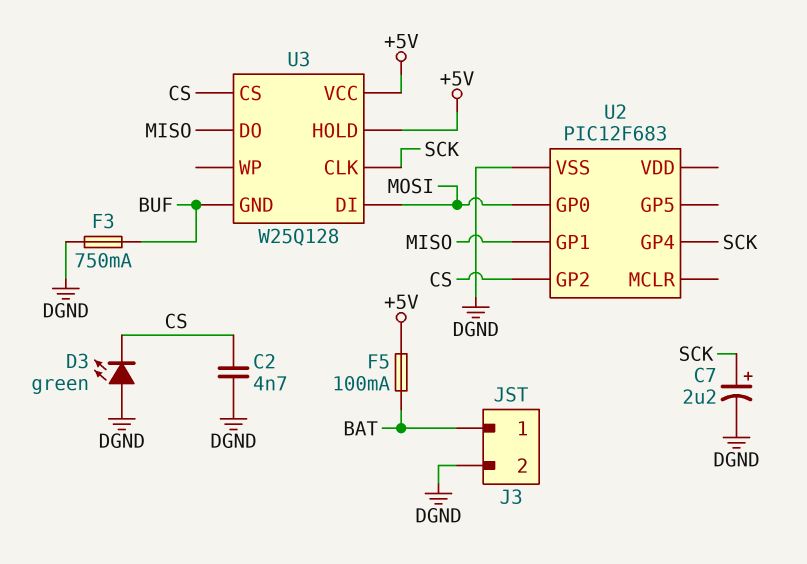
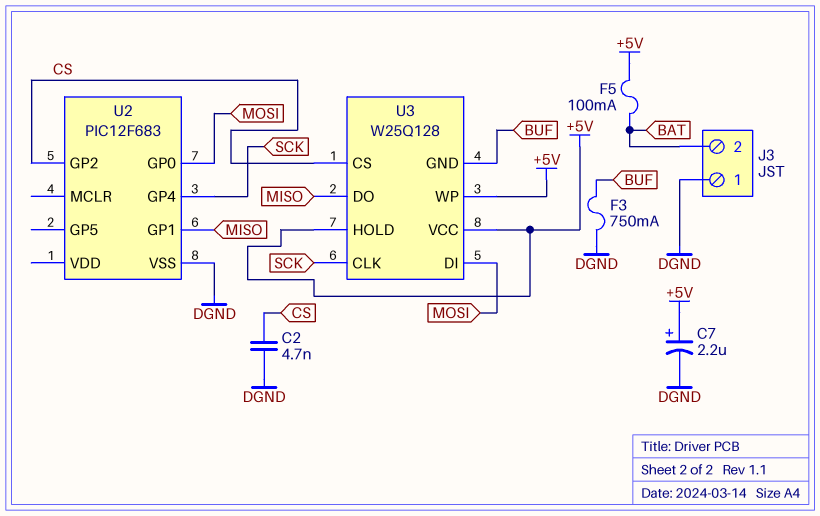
C7: 2.2uF (plus SCK, minus DGND) -> 2.2uF (plus +5V, minus DGND)
D3: LED green (A DGND, K CS) -> none
J3 pin 1: BAT -> DGND
J3 pin 2: DGND -> BAT
U3 pin WP: none -> +5V

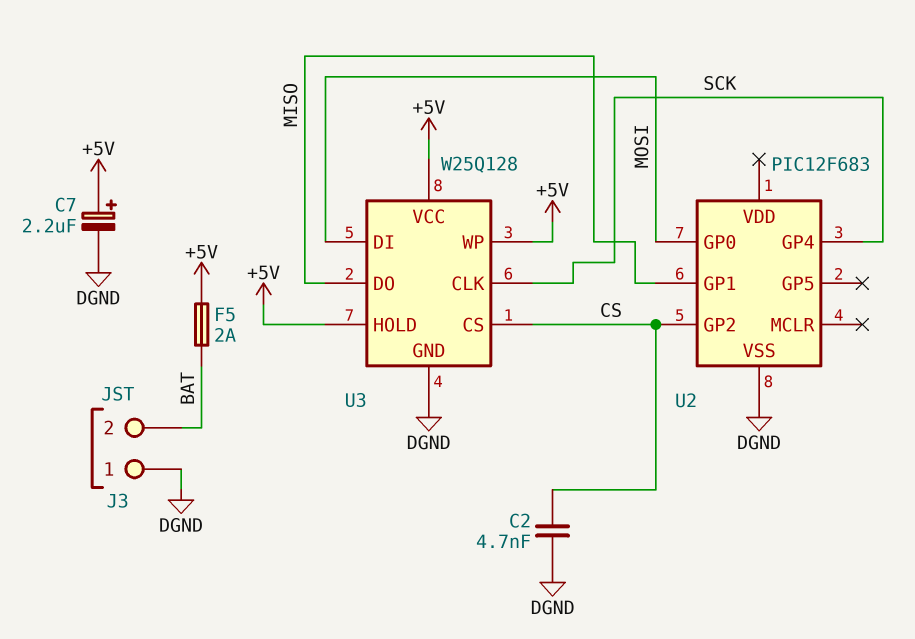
F3: 750mA (BUF, DGND) -> none
F5: 100mA (+5V, BAT) -> 2A (+5V, BAT)
U3 pin GND: BUF -> DGND

